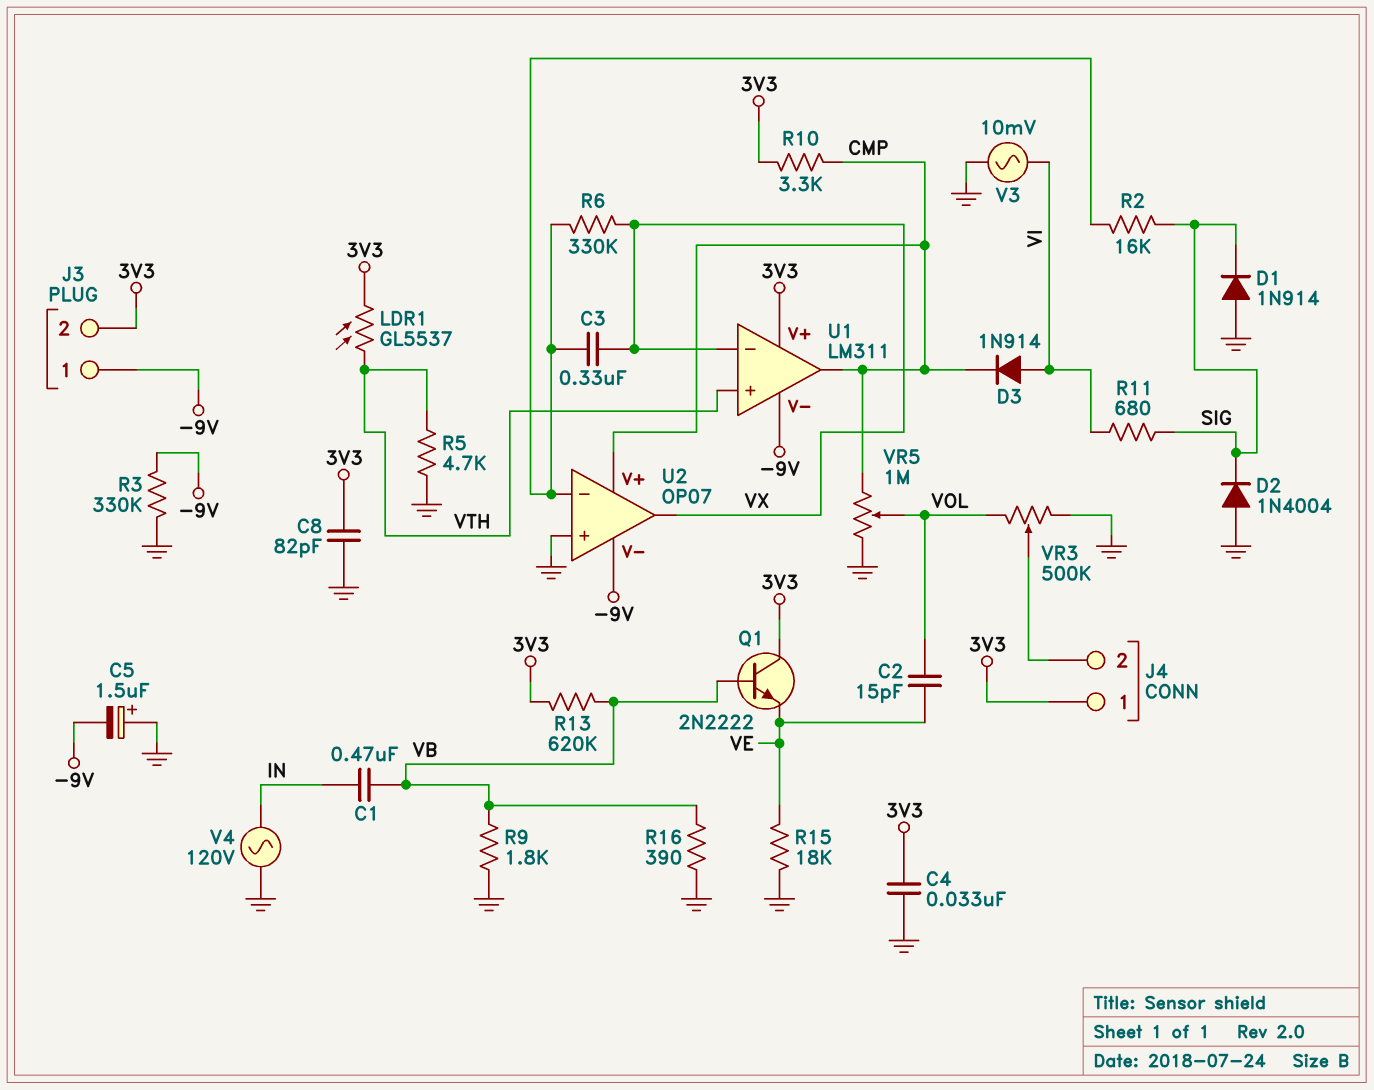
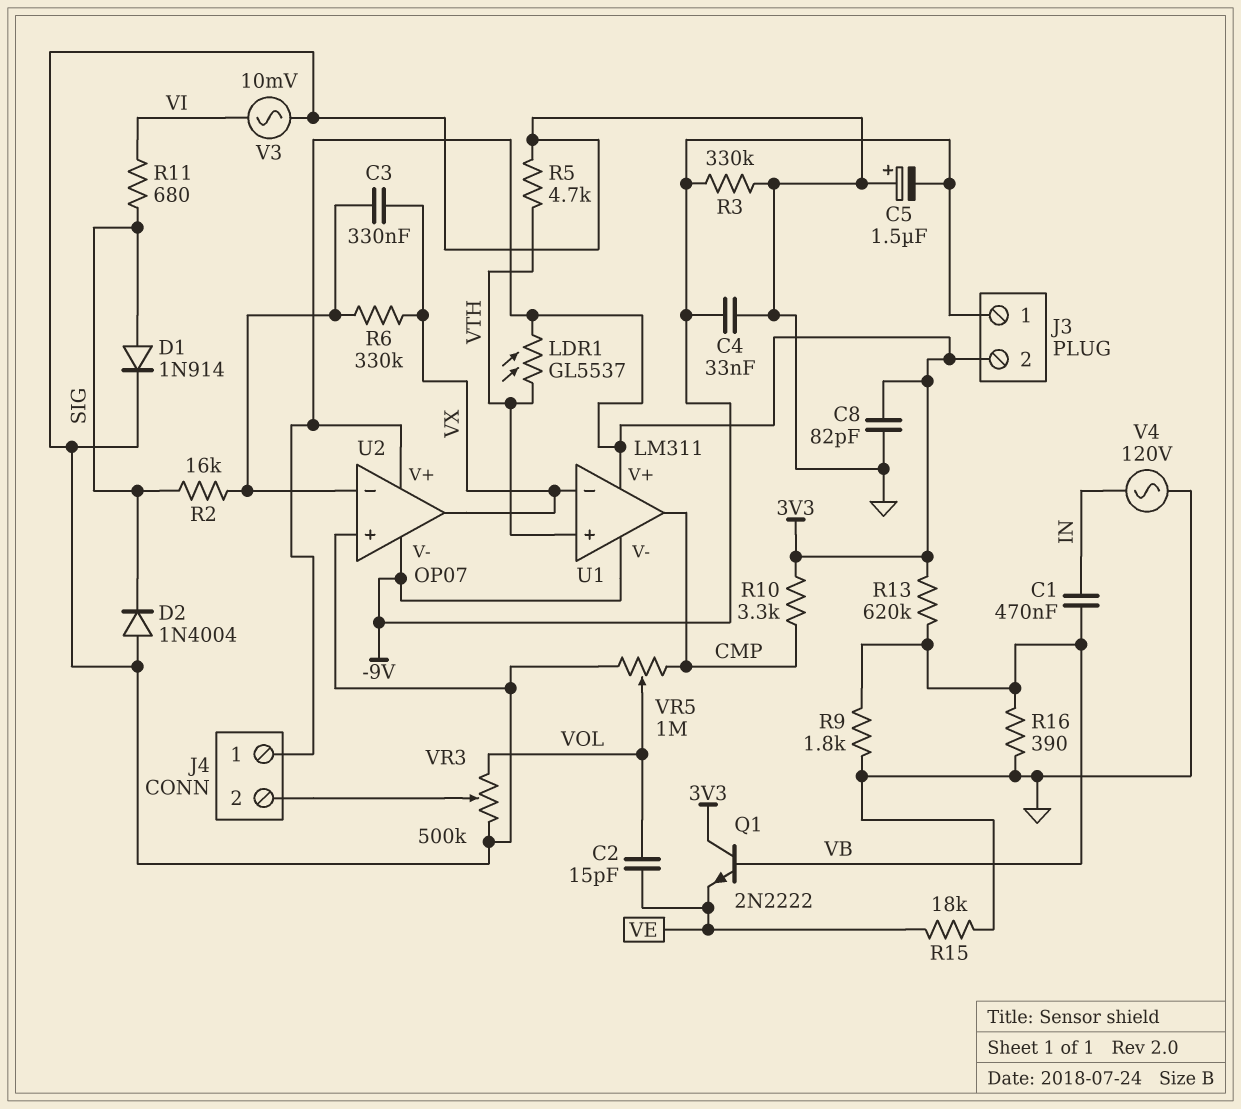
C4: 33nF (3V3, GND) -> 33nF (-9V, GND)
D1: diode 1N914 (A GND, K SIG) -> diode 1N914 (A SIG, K GND)
D3: diode 1N914 (A VI, K CMP) -> none
U2 pin V+: CMP -> 3V3

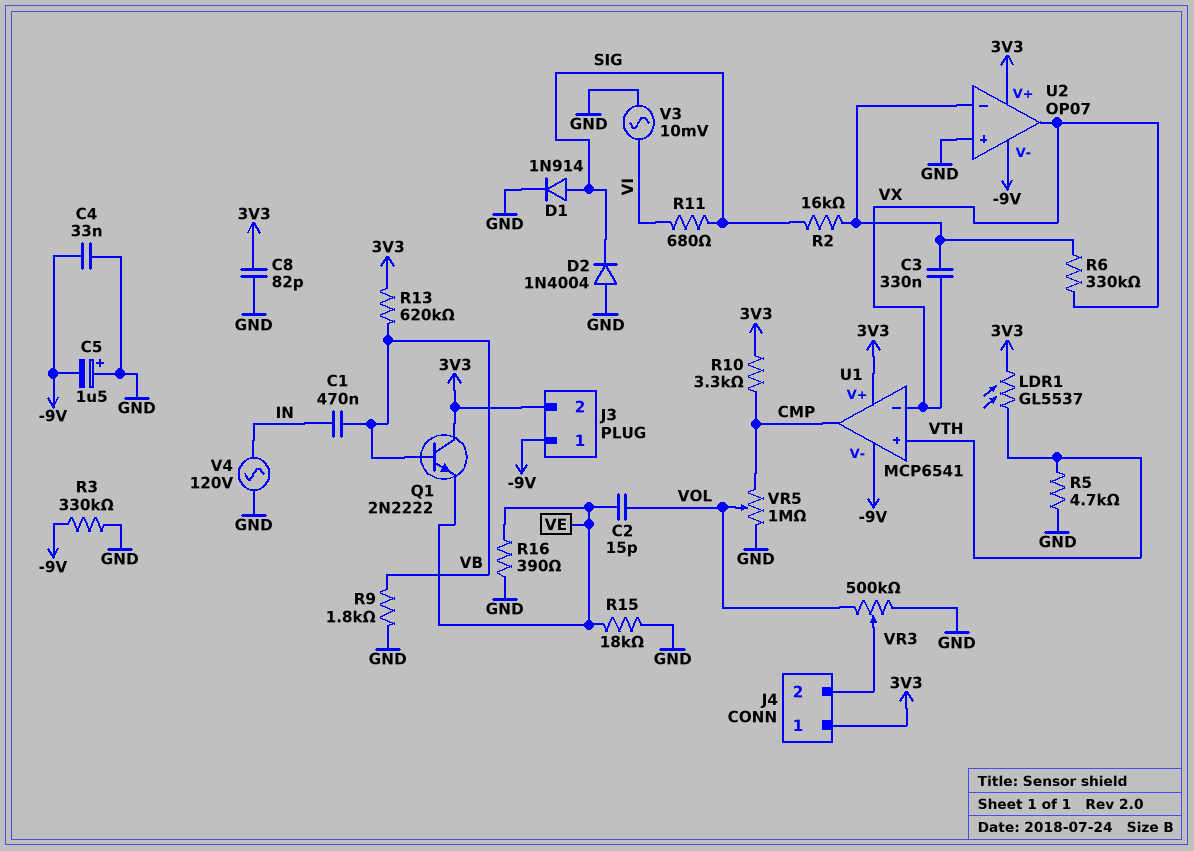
R16: 390 (GND, VB) -> 390 (GND, VE)
U1: LM311 -> MCP6541

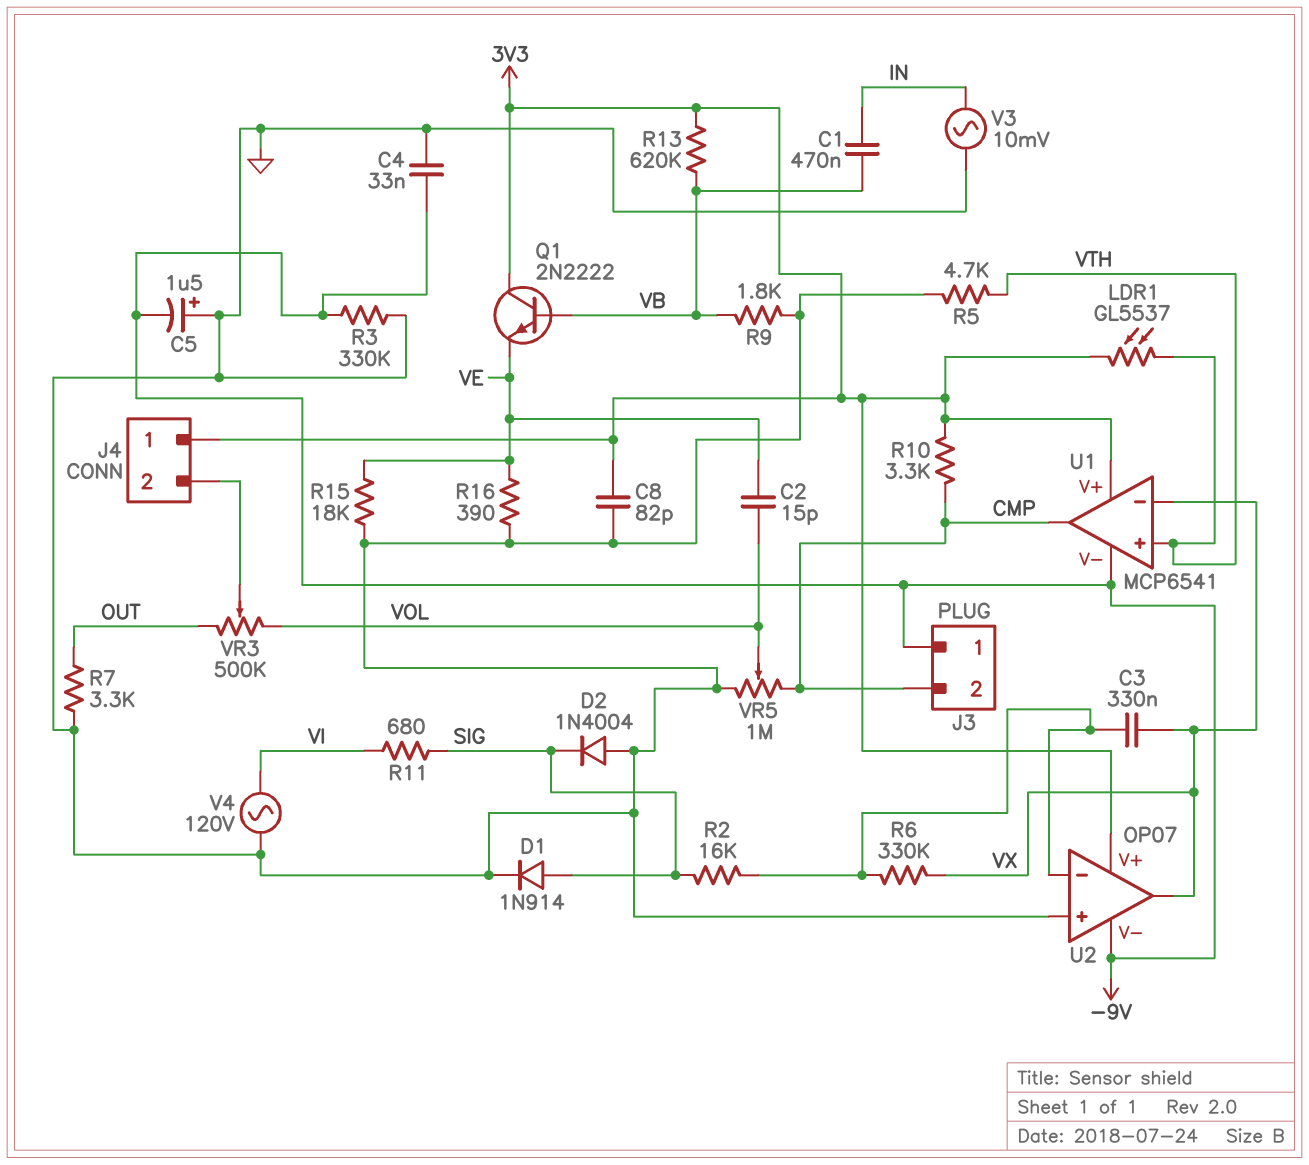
J3 pin 2: 3V3 -> CMP
R7: none -> 3.3k (GND, OUT)
V3: AC 10mV (GND, VI) -> AC 10mV (GND, IN)
V4: AC 120V (GND, IN) -> AC 120V (GND, VI)
VR3: 500k (GND, VOL, wiper J4/2) -> 500k (OUT, VOL, wiper J4/2)

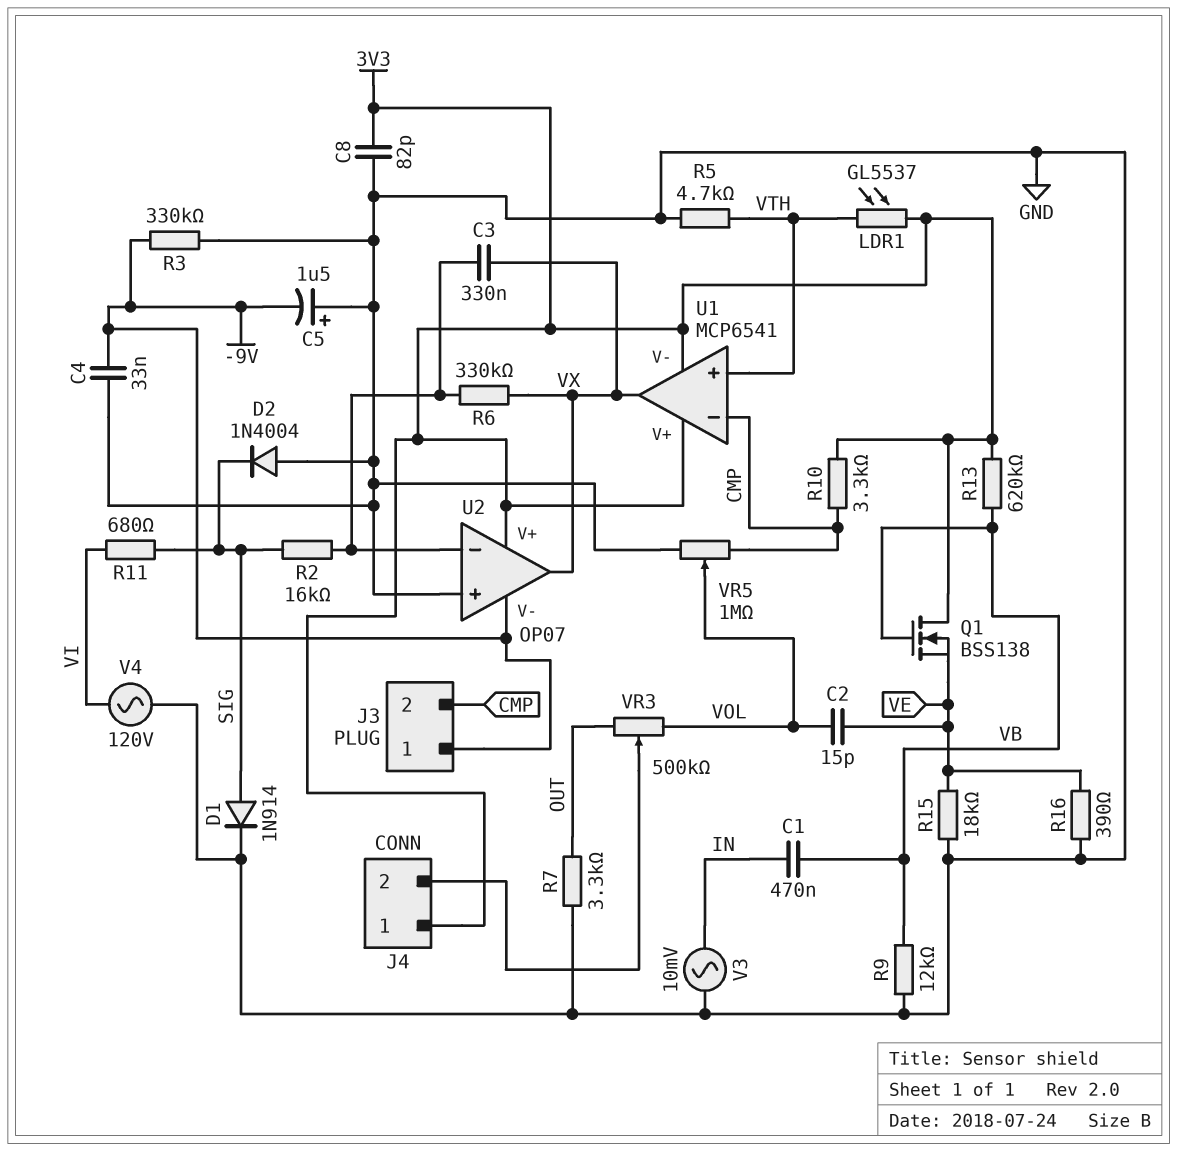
Q1: NPN 2N2222 (B VB, C 3V3, E VE) -> NMOS BSS138 (G VB, D 3V3, S VE)
R9: 1.8k (GND, VB) -> 12k (GND, VB)
U1 pin V-: -9V -> 3V3
U1 pin in-: VX -> CMP
U1 pin out: CMP -> VX

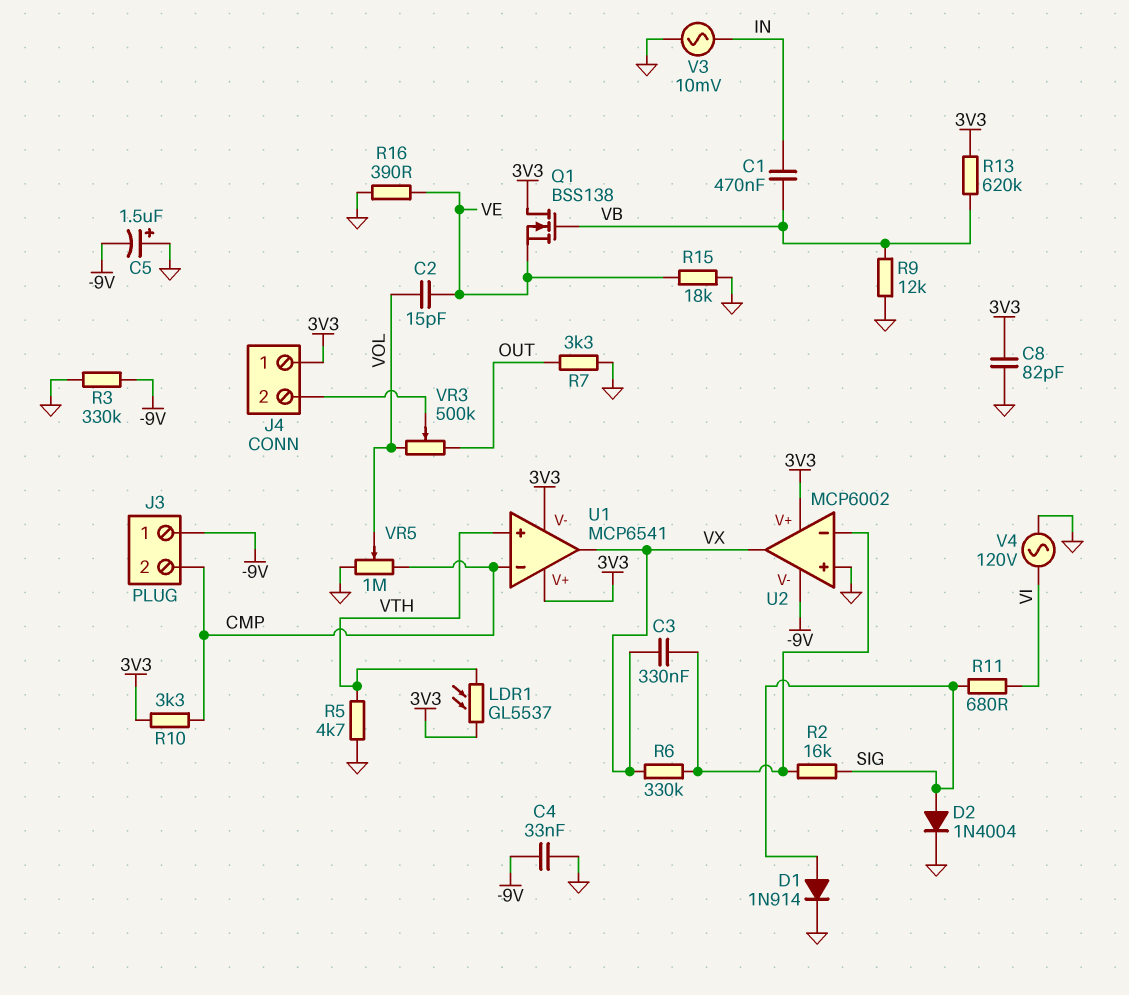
D2: diode 1N4004 (A GND, K SIG) -> diode 1N4004 (A SIG, K GND)
U2: OP07 -> MCP6002

